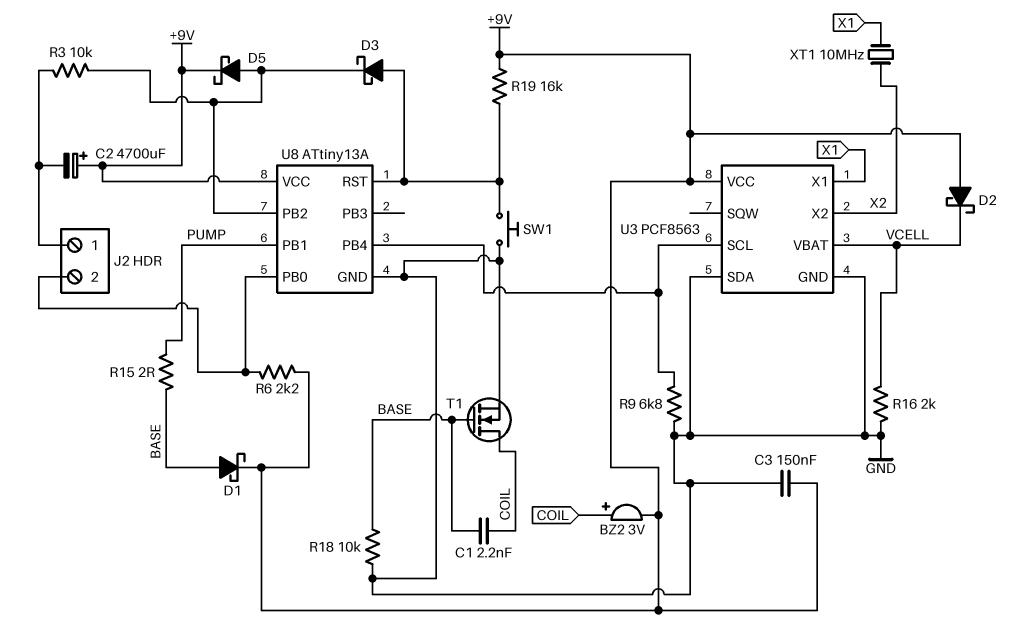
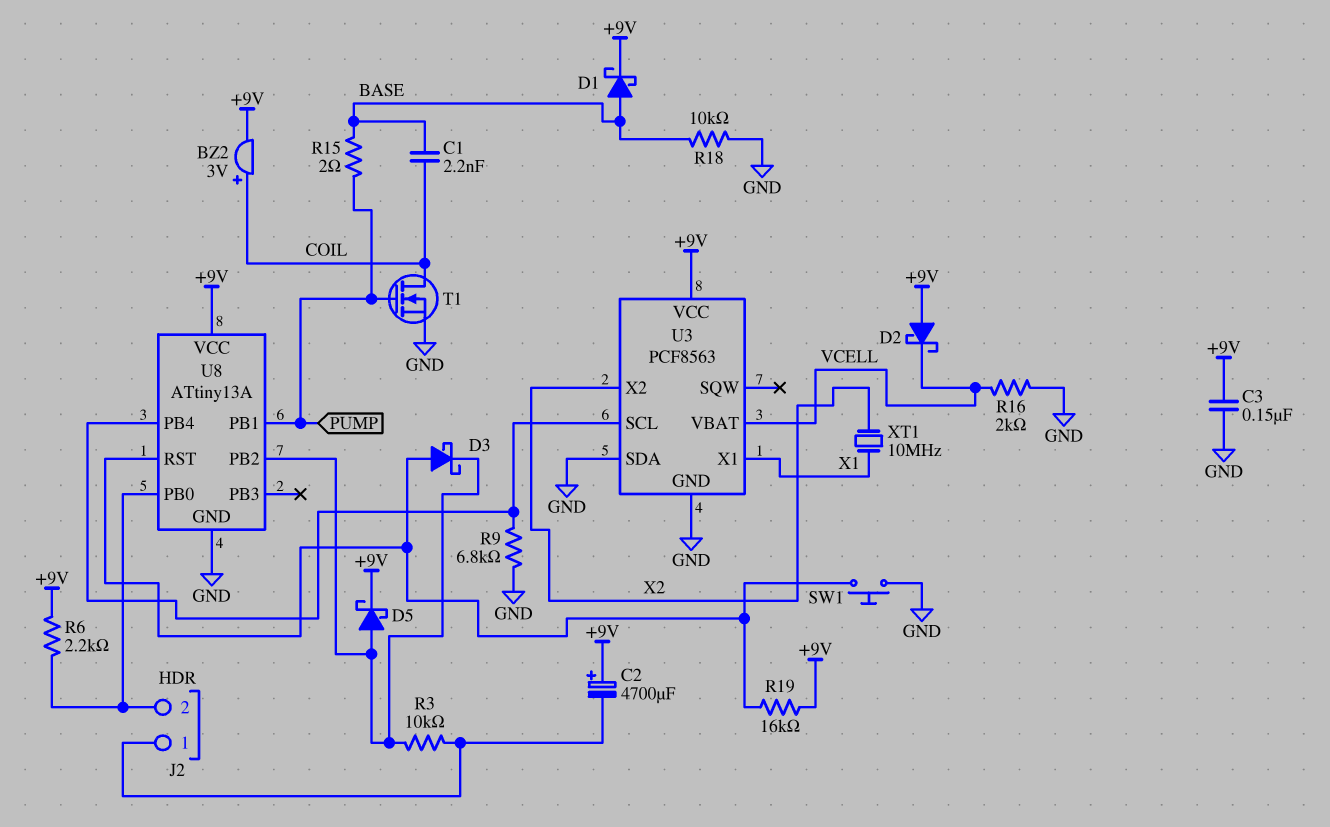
T1: NMOS (G BASE, D COIL, S GND) -> NMOS (G PUMP, D COIL, S GND)

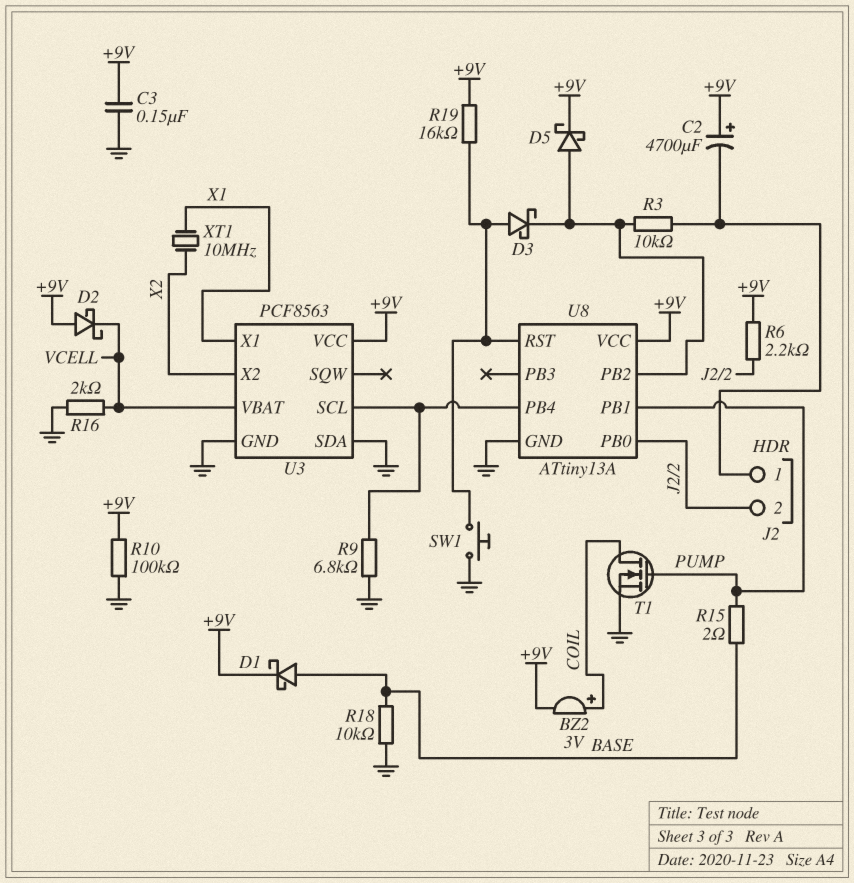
C1: 2.2nF (BASE, COIL) -> none
R10: none -> 100k (+9V, GND)

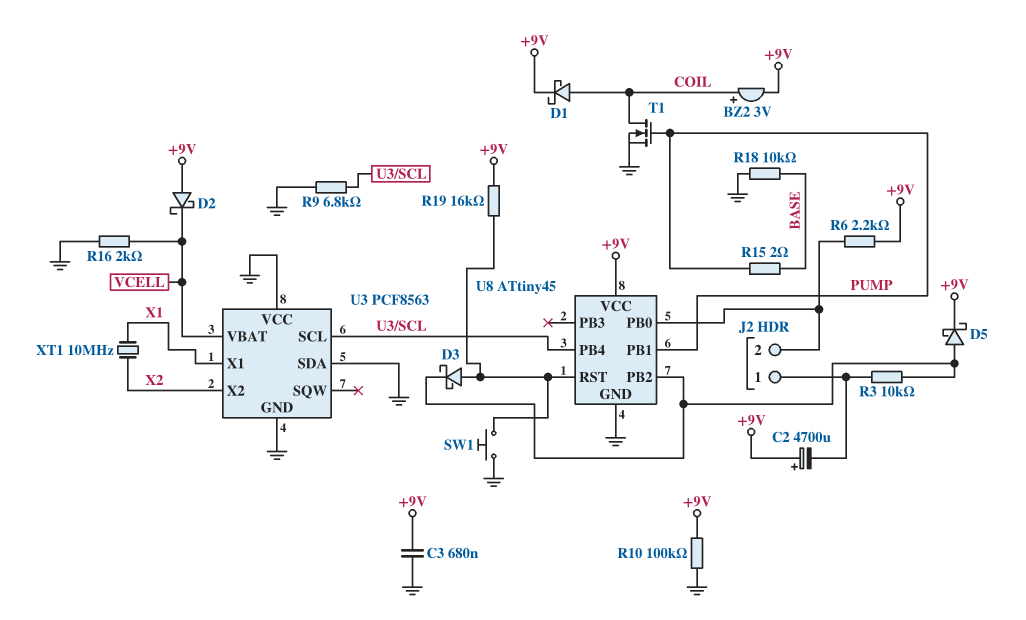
C3: 150nF (+9V, GND) -> 680nF (+9V, GND)
D1: schottky (A BASE, K +9V) -> schottky (A COIL, K +9V)
U3 pin VCC: +9V -> GND
U8: ATtiny13A -> ATtiny45

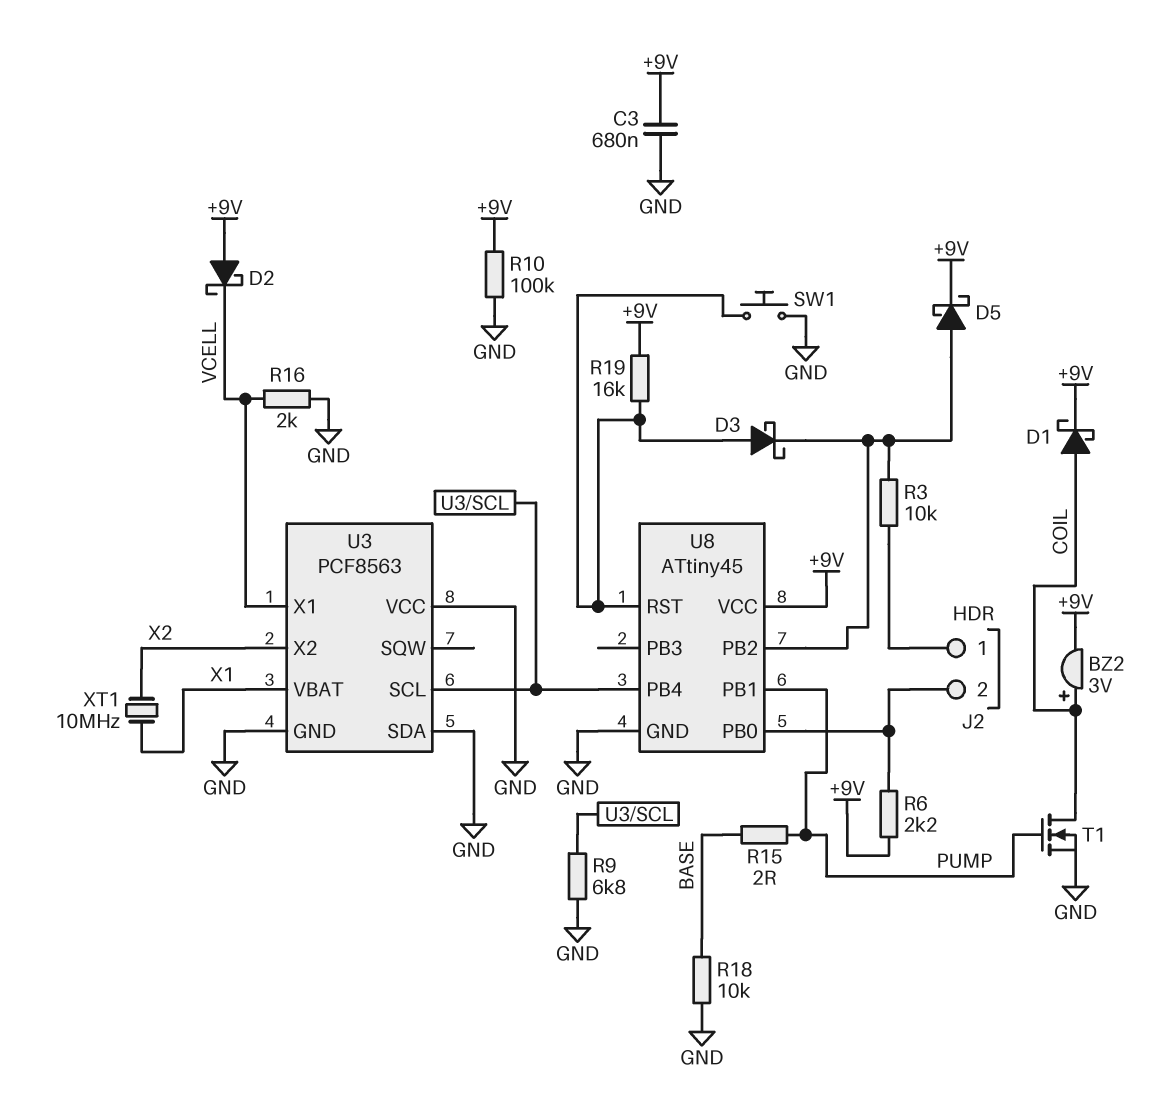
C2: 4700uF (plus +9V, minus J2/1) -> none
U3 pin VBAT: VCELL -> X1
U3 pin X1: X1 -> VCELL

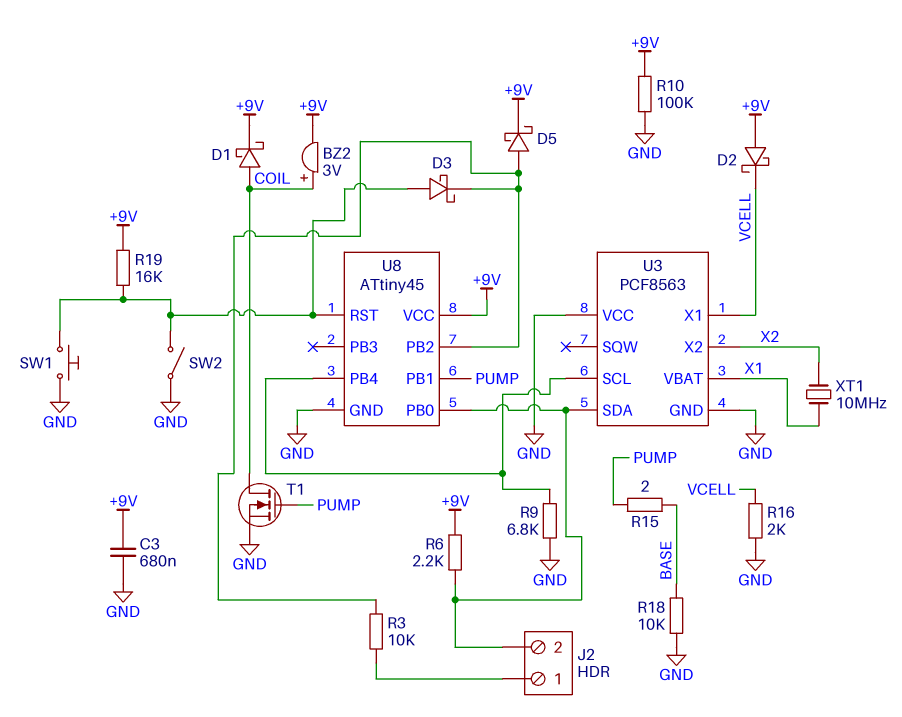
SW2: none -> switch (GND, U8/RST)
U3 pin SDA: GND -> J2/2

